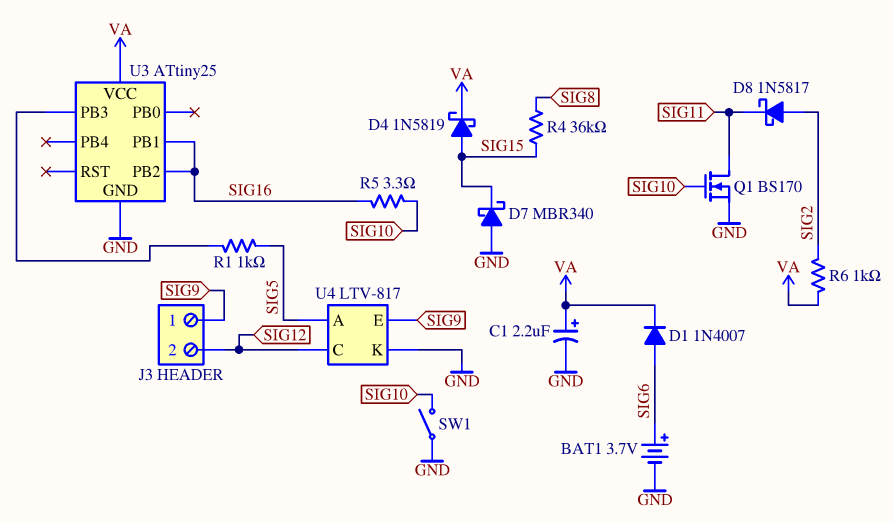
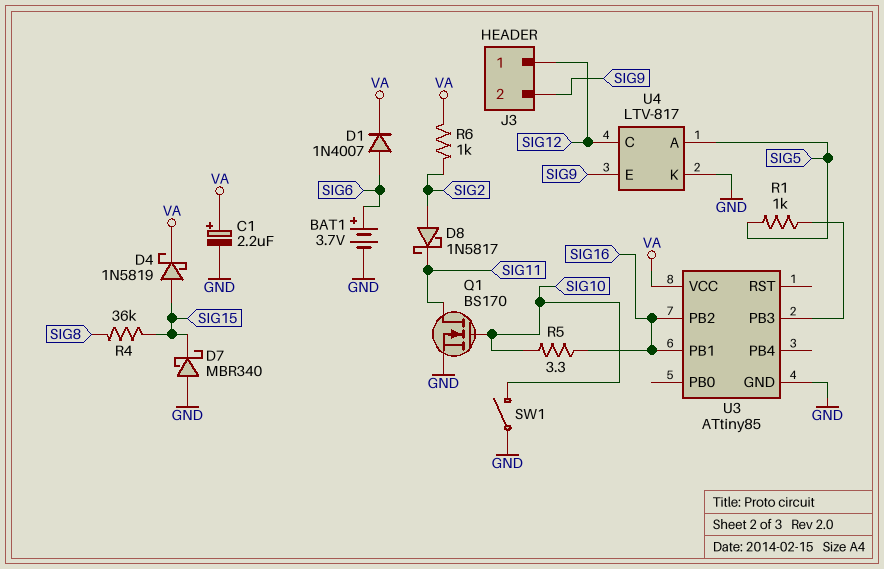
J3 pin 1: SIG9 -> SIG12
J3 pin 2: SIG12 -> SIG9
U3: ATtiny25 -> ATtiny85

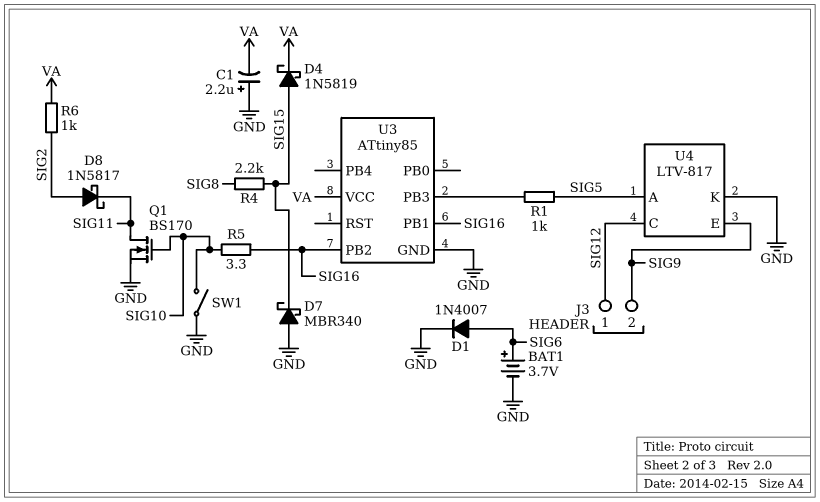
C1: 2.2uF (plus VA, minus GND) -> 2.2uF (plus GND, minus VA)
D1: diode 1N4007 (A SIG6, K VA) -> diode 1N4007 (A SIG6, K GND)
R4: 36k (SIG8, SIG15) -> 2.2k (SIG8, SIG15)

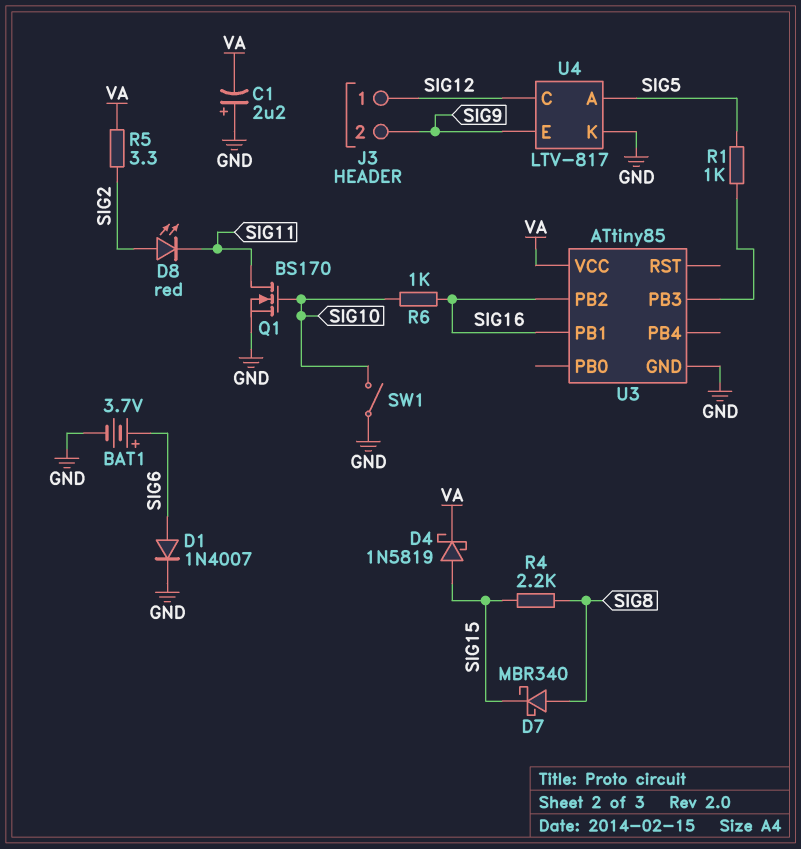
D7: schottky MBR340 (A GND, K SIG15) -> schottky MBR340 (A SIG8, K SIG15)
D8: schottky 1N5817 (A SIG2, K SIG11) -> LED red (A SIG2, K SIG11)
R5: 3.3 (SIG10, SIG16) -> 3.3 (SIG2, VA)
R6: 1k (SIG2, VA) -> 1k (SIG10, SIG16)

